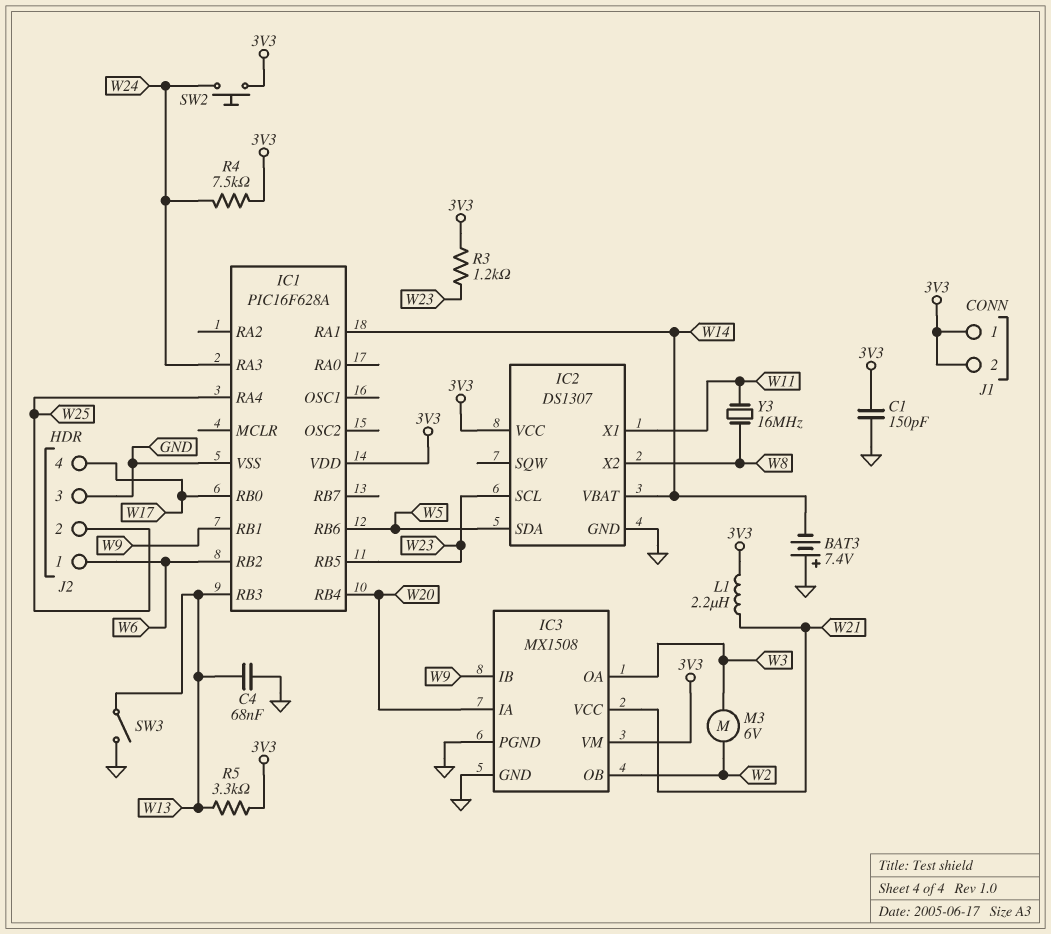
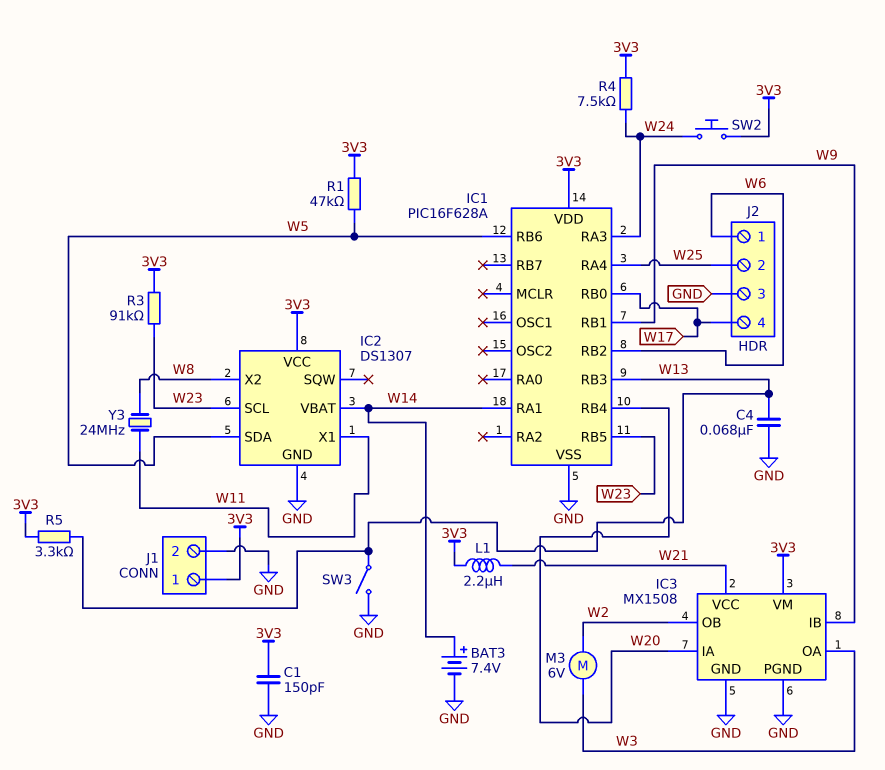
BAT3: 7.4V (plus GND, minus W14) -> 7.4V (plus W14, minus GND)
J1 pin 2: 3V3 -> GND
R1: none -> 47k (3V3, W5)
R3: 1.2k (3V3, W23) -> 91k (3V3, W23)
Y3: 16MHz (W8, W11) -> 24MHz (W8, W11)

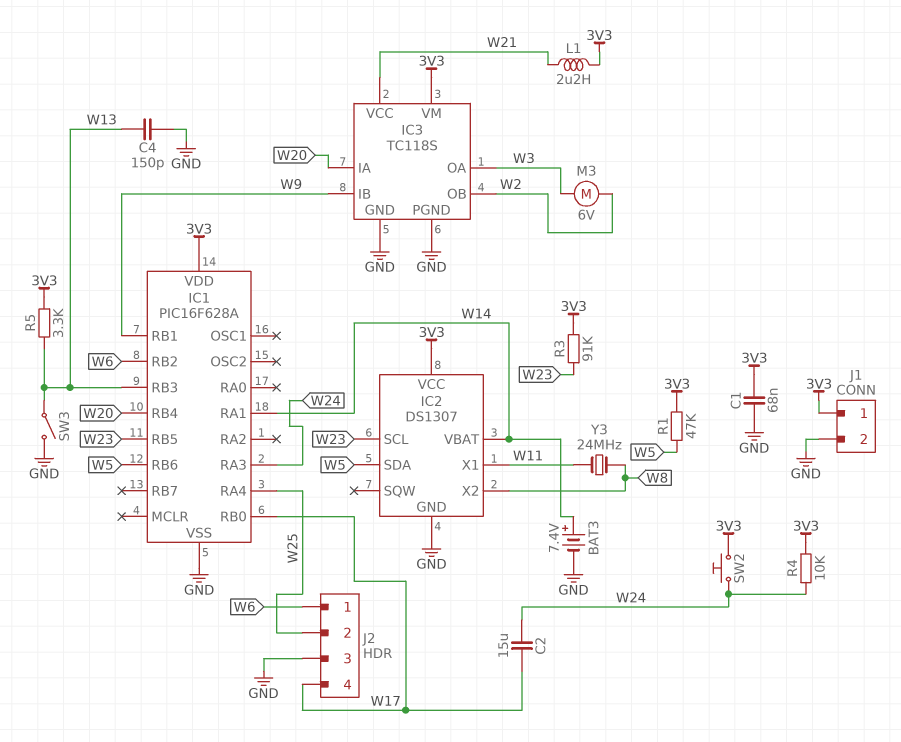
C1: 150pF (3V3, GND) -> 68nF (3V3, GND)
C2: none -> 15uF (W17, W24)
C4: 68nF (GND, W13) -> 150pF (GND, W13)
IC3: MX1508 -> TC118S
R4: 7.5k (3V3, W24) -> 10k (3V3, W24)

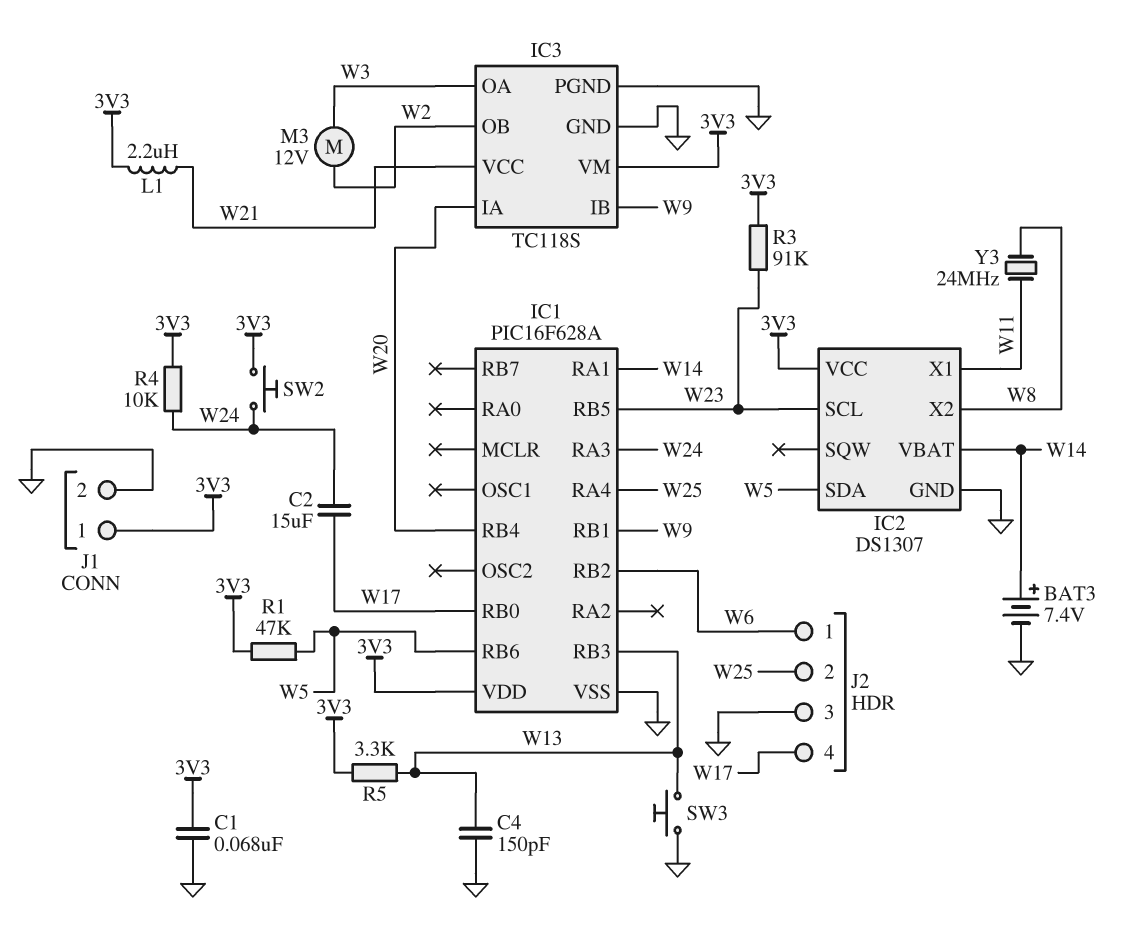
M3: motor 6V (W2, W3) -> motor 12V (W2, W3)
SW3: switch (GND, W13) -> button (GND, W13)

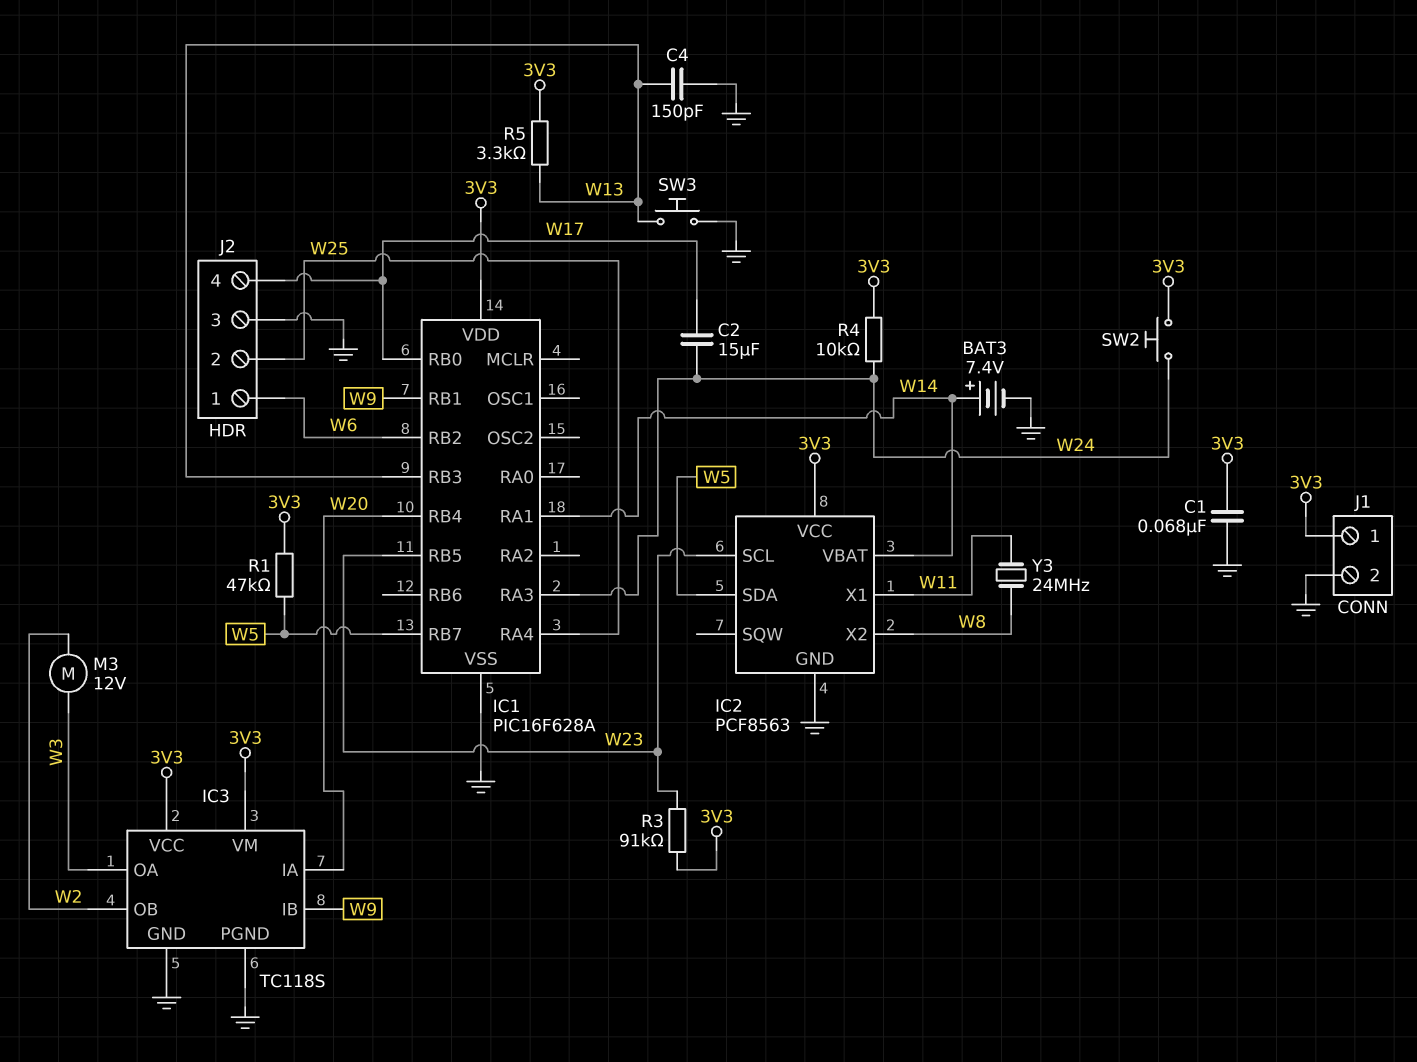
IC1 pin RB6: W5 -> none
IC1 pin RB7: none -> W5
IC2: DS1307 -> PCF8563
IC3 pin VCC: W21 -> 3V3
L1: 2.2uH (3V3, W21) -> none

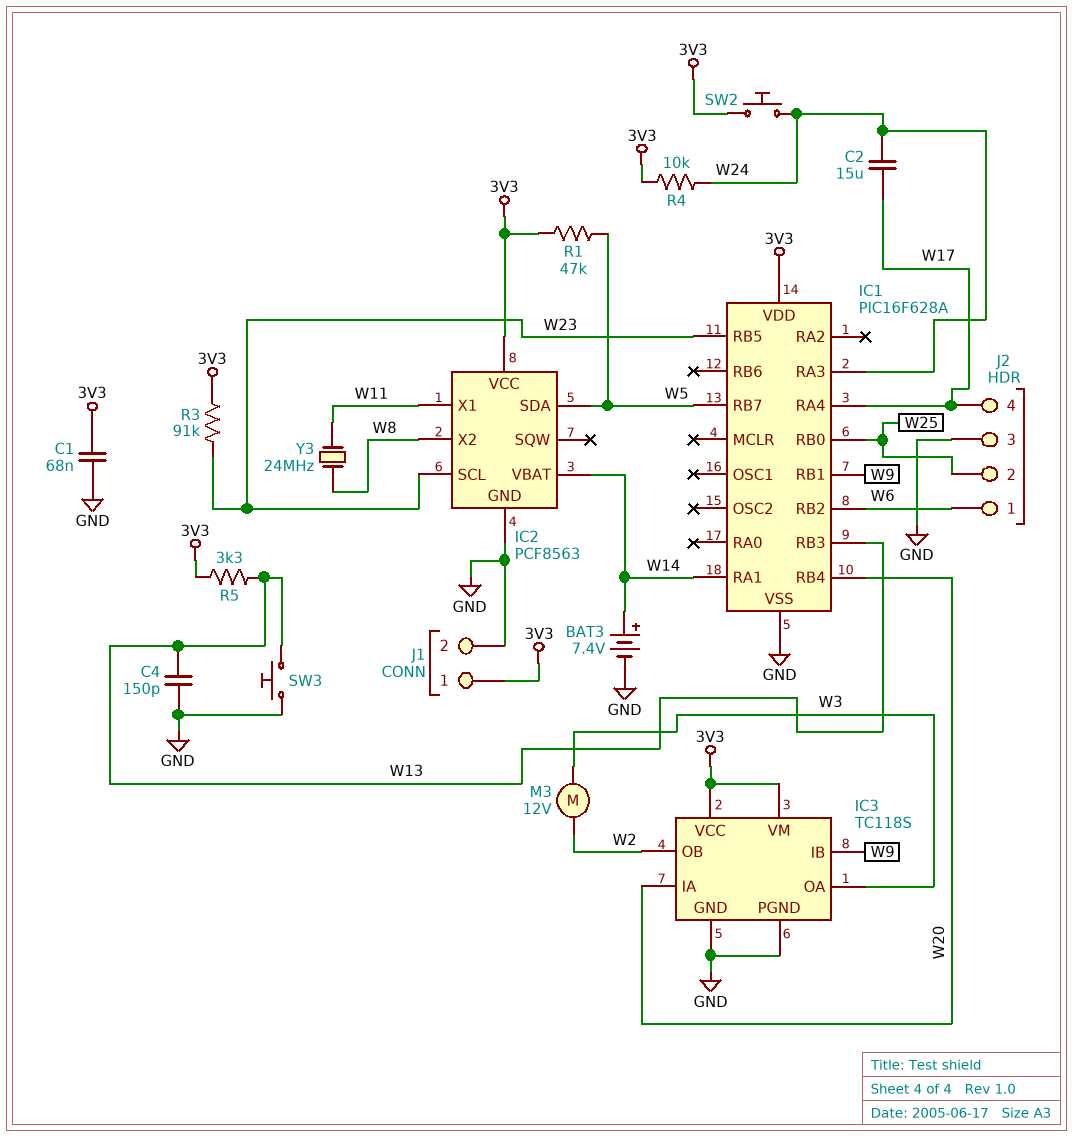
IC1 pin RA4: W25 -> W17
IC1 pin RB0: W17 -> W25

